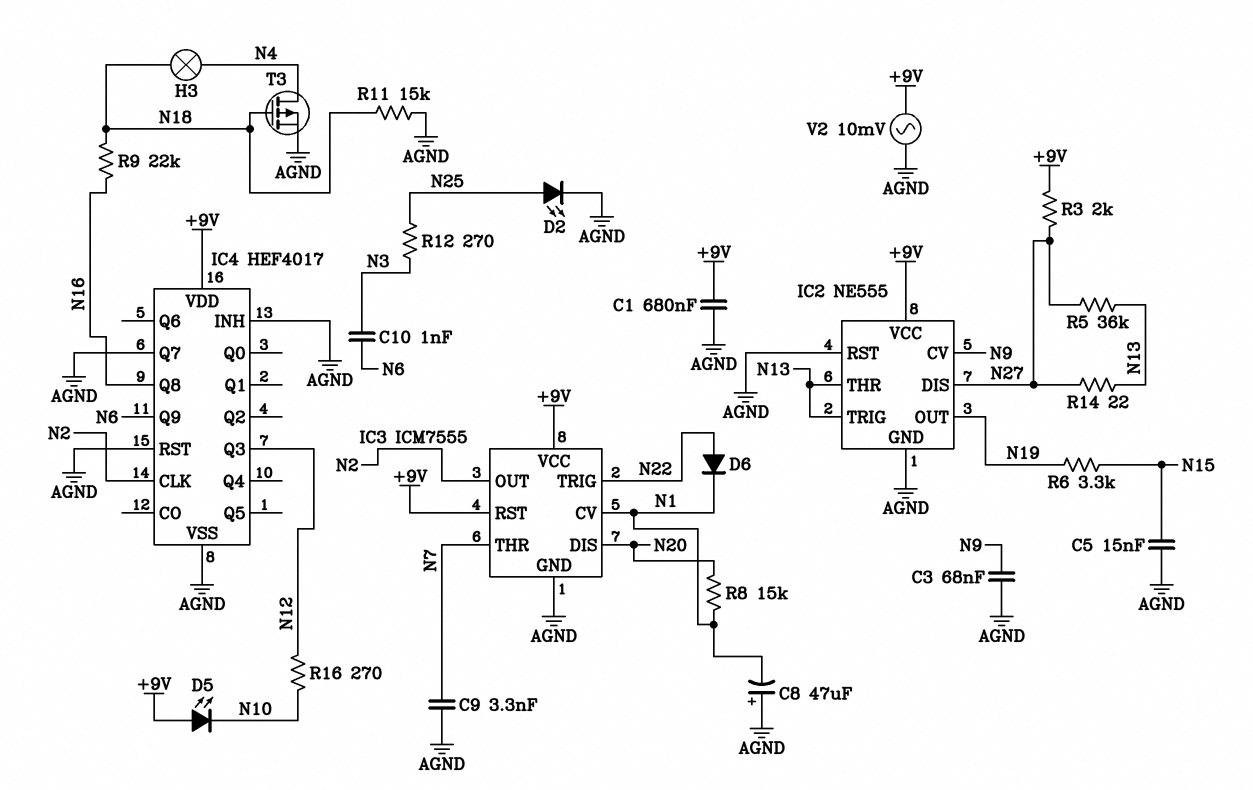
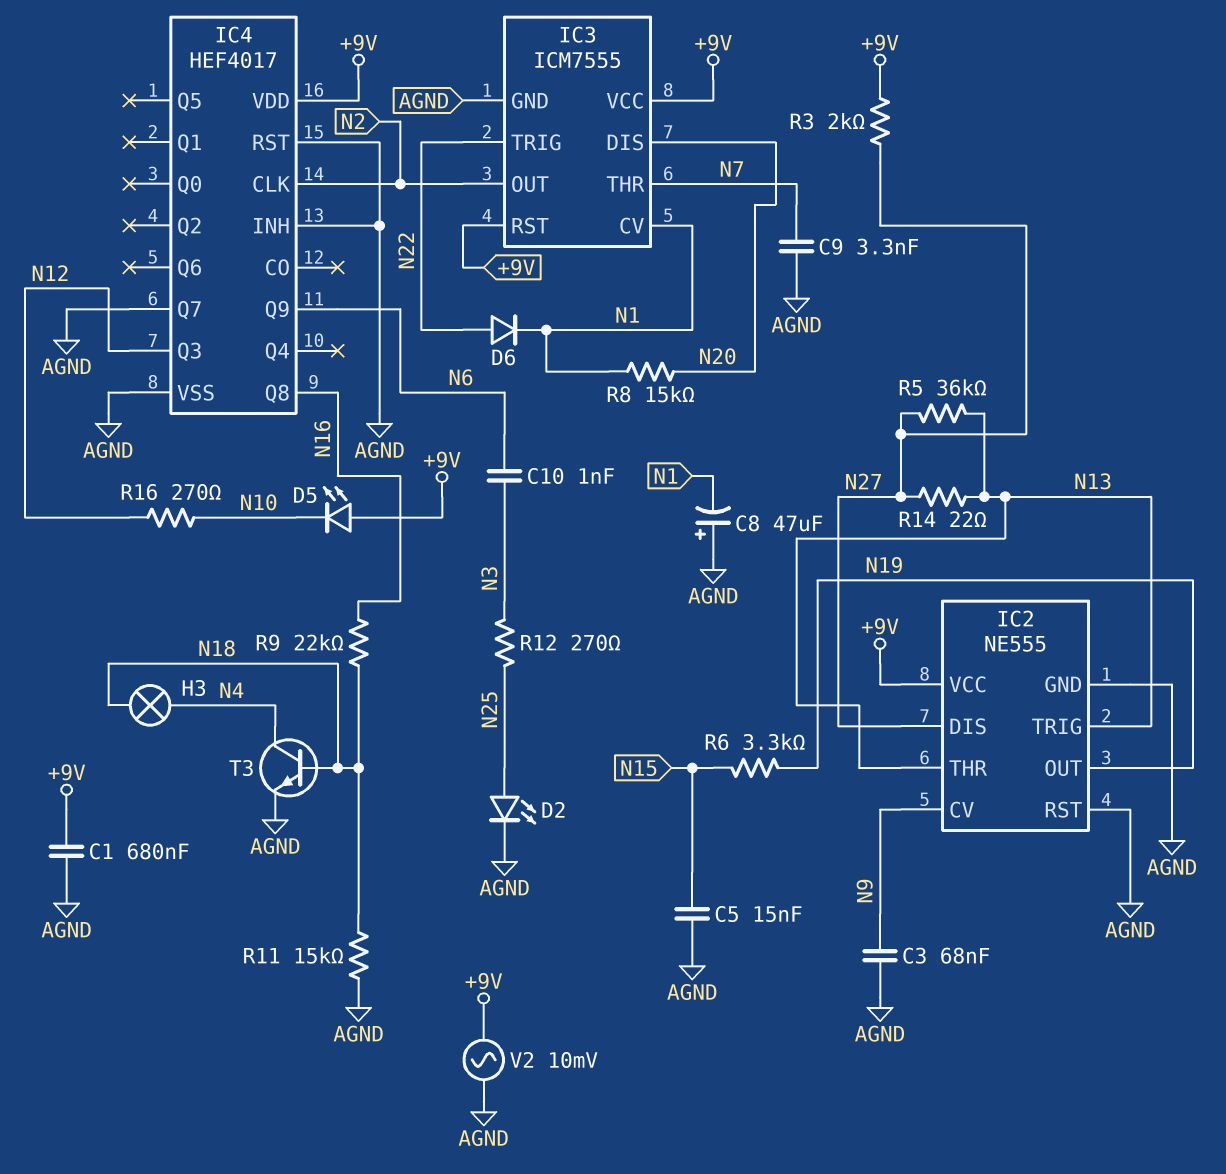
T3: PMOS (G N18, D N4, S AGND) -> NPN (B N18, C N4, E AGND)

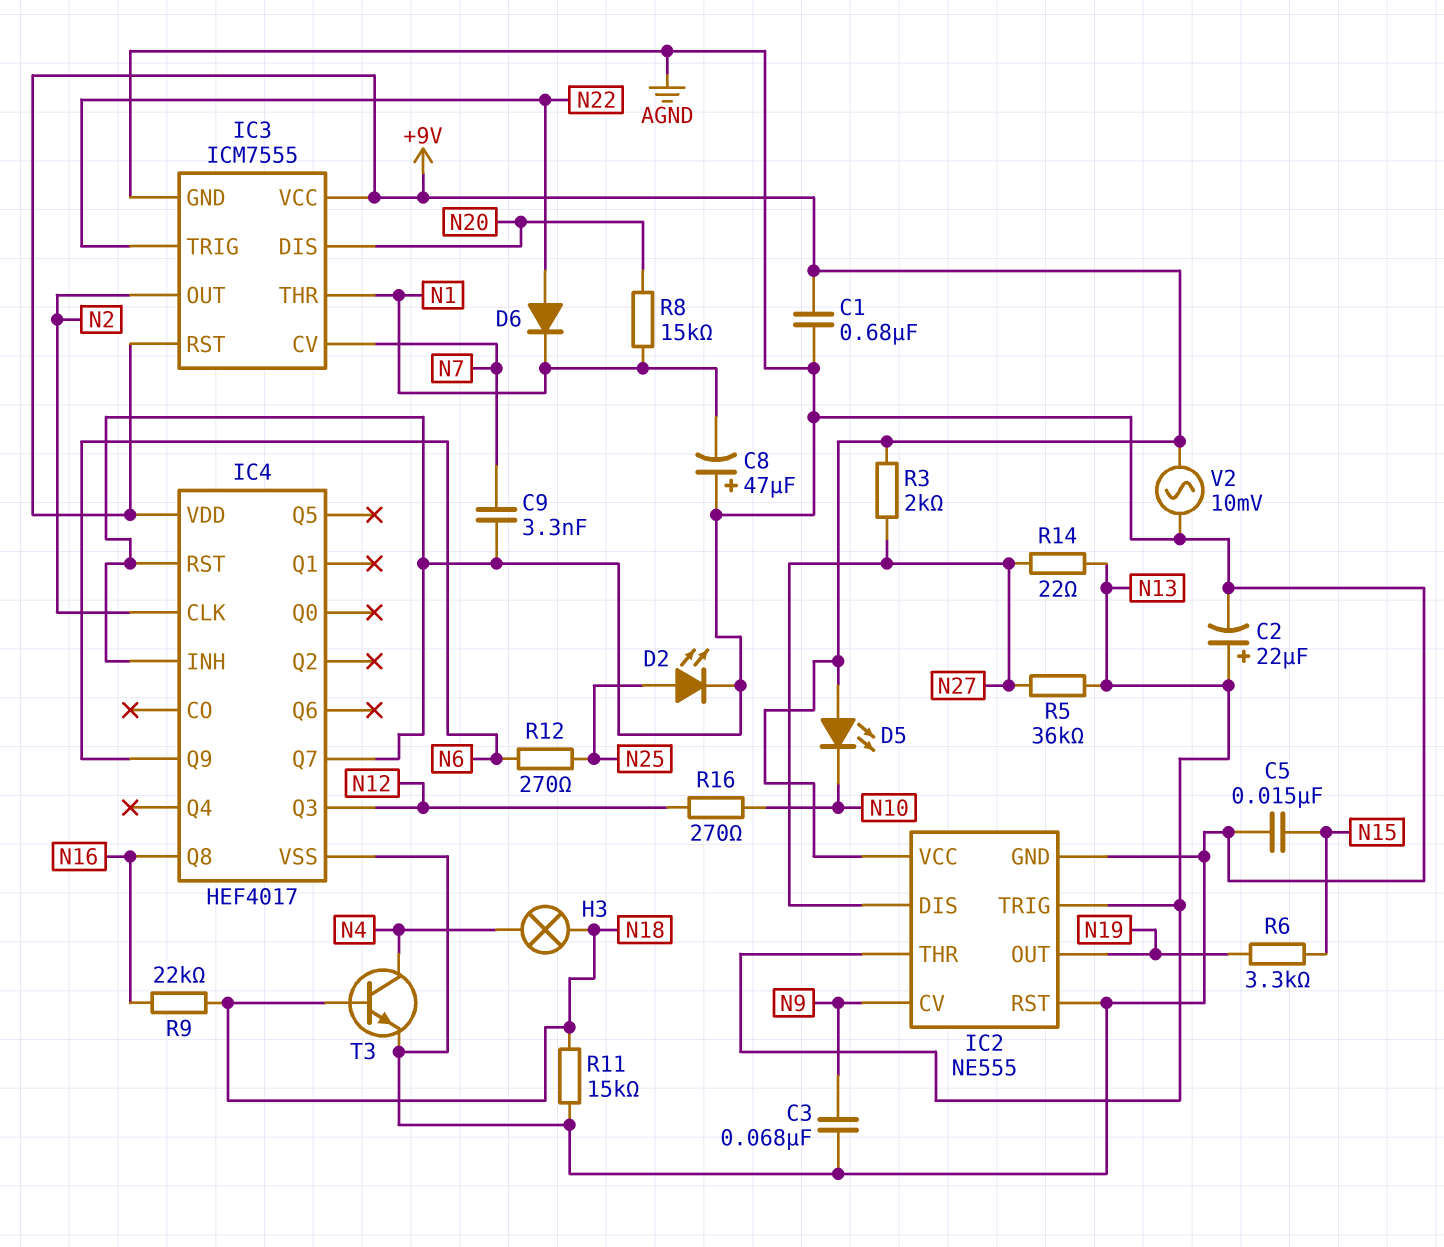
C2: none -> 22uF (plus N13, minus AGND)
C10: 1nF (N3, N6) -> none
IC3 pin CV: N1 -> N7
IC3 pin THR: N7 -> N1
R12: 270 (N3, N25) -> 270 (N6, N25)

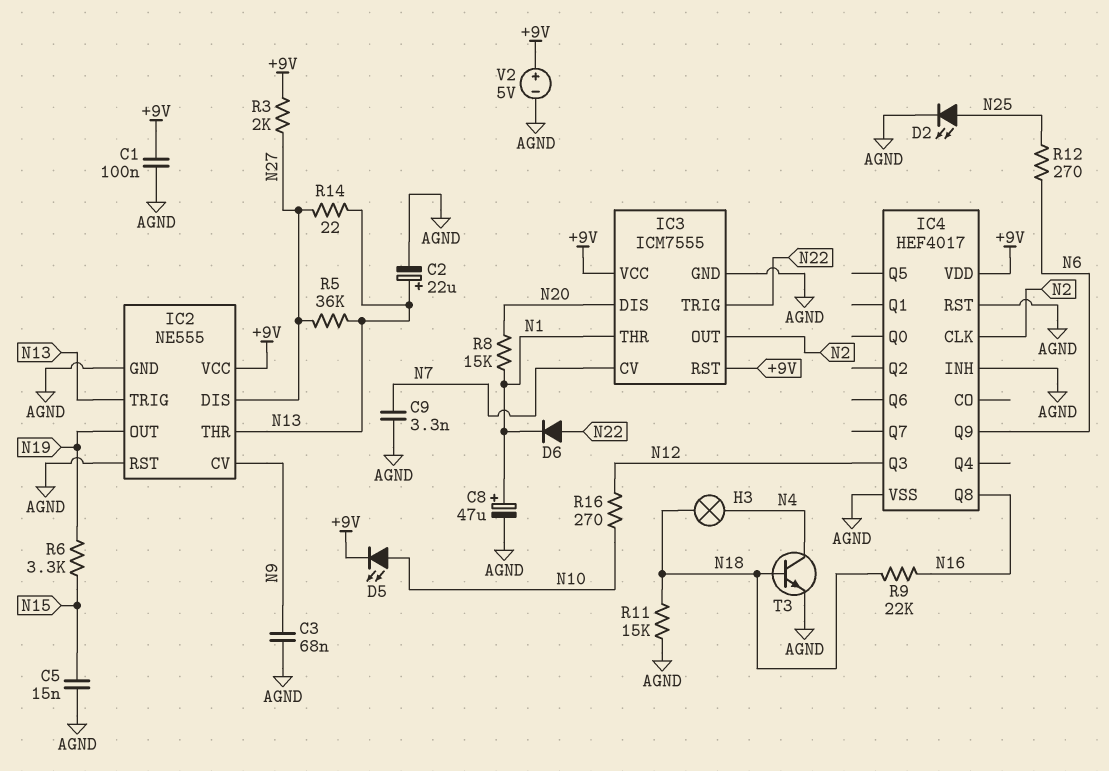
C1: 680nF (+9V, AGND) -> 100nF (+9V, AGND)
C8: 47uF (plus AGND, minus N1) -> 47uF (plus N1, minus AGND)
D5: LED (A +9V, K N10) -> LED (A N10, K +9V)
IC4 pin Q7: AGND -> none
V2: AC 10mV (+9V, AGND) -> 5V (plus +9V, minus AGND)

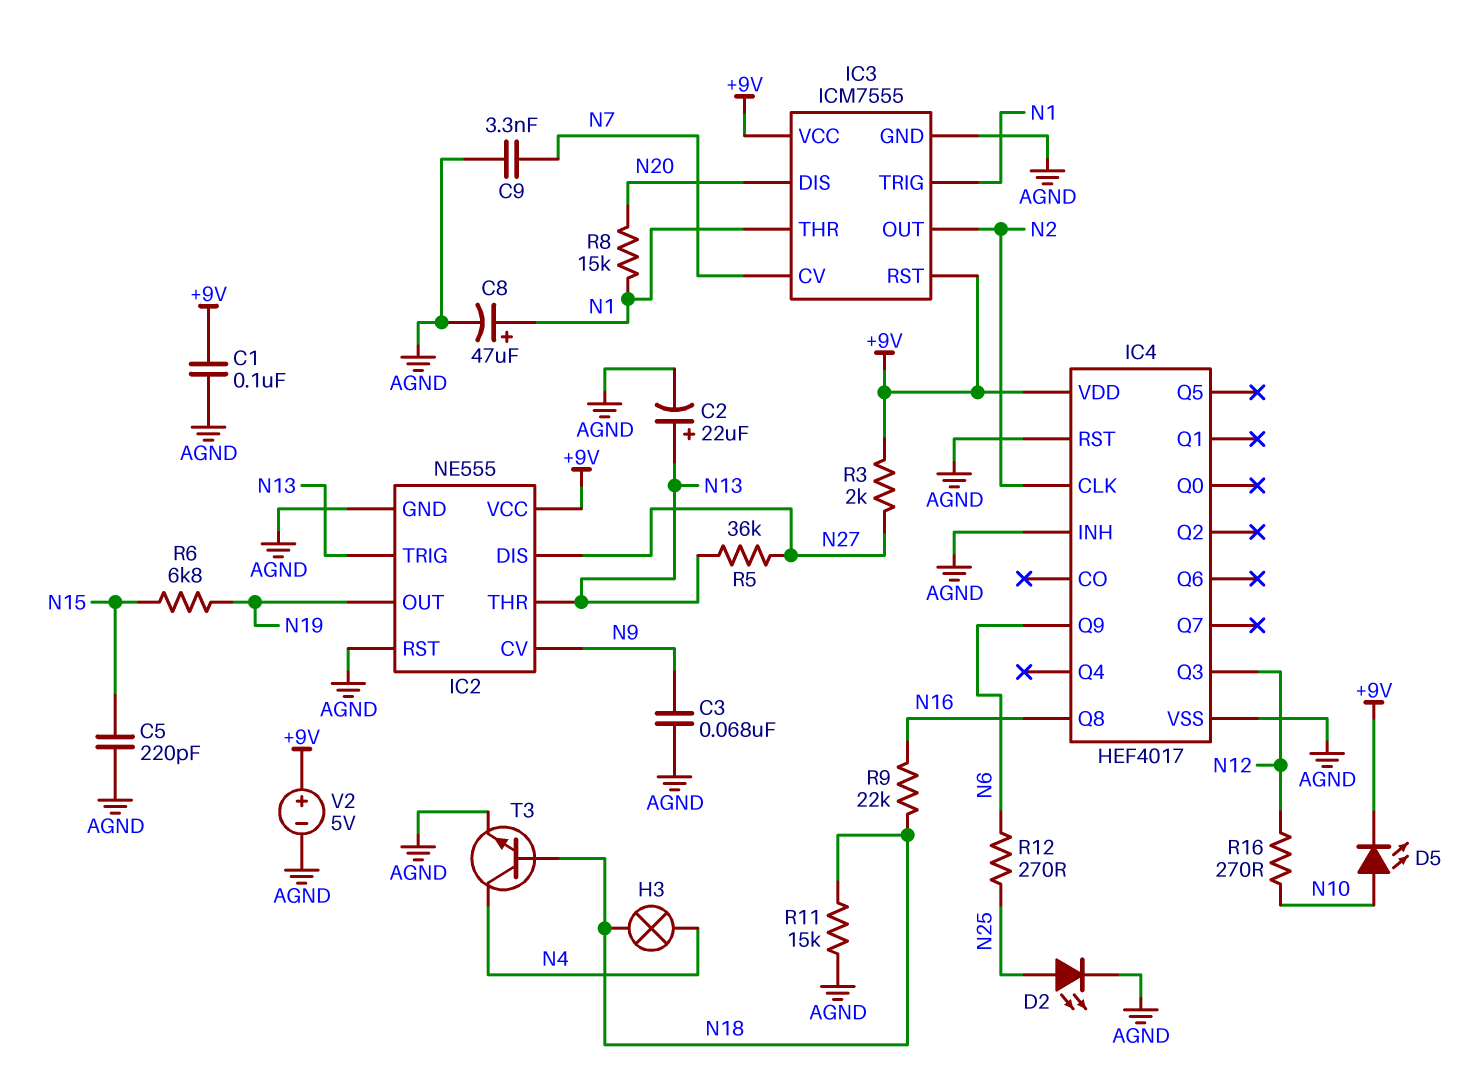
C5: 15nF (AGND, N15) -> 220pF (AGND, N15)
D6: diode (A N22, K N1) -> none
IC3 pin TRIG: N22 -> N1
R6: 3.3k (N15, N19) -> 6.8k (N15, N19)
R14: 22 (N13, N27) -> none

